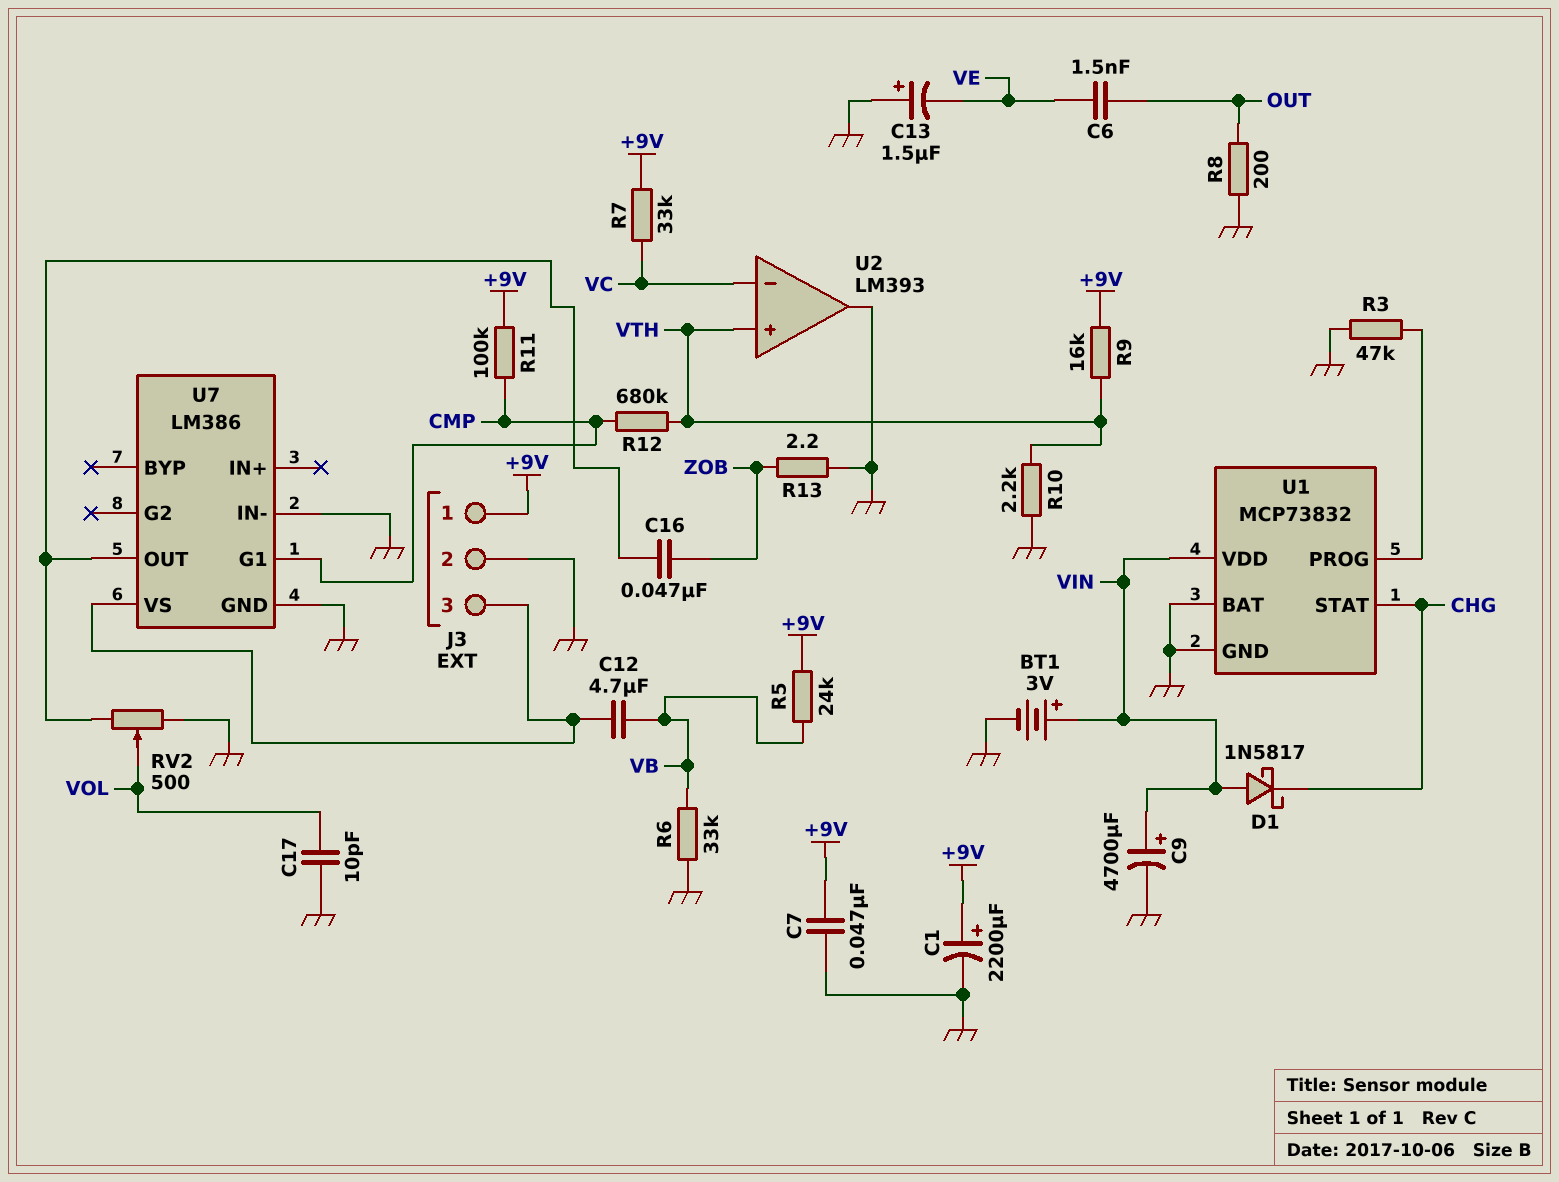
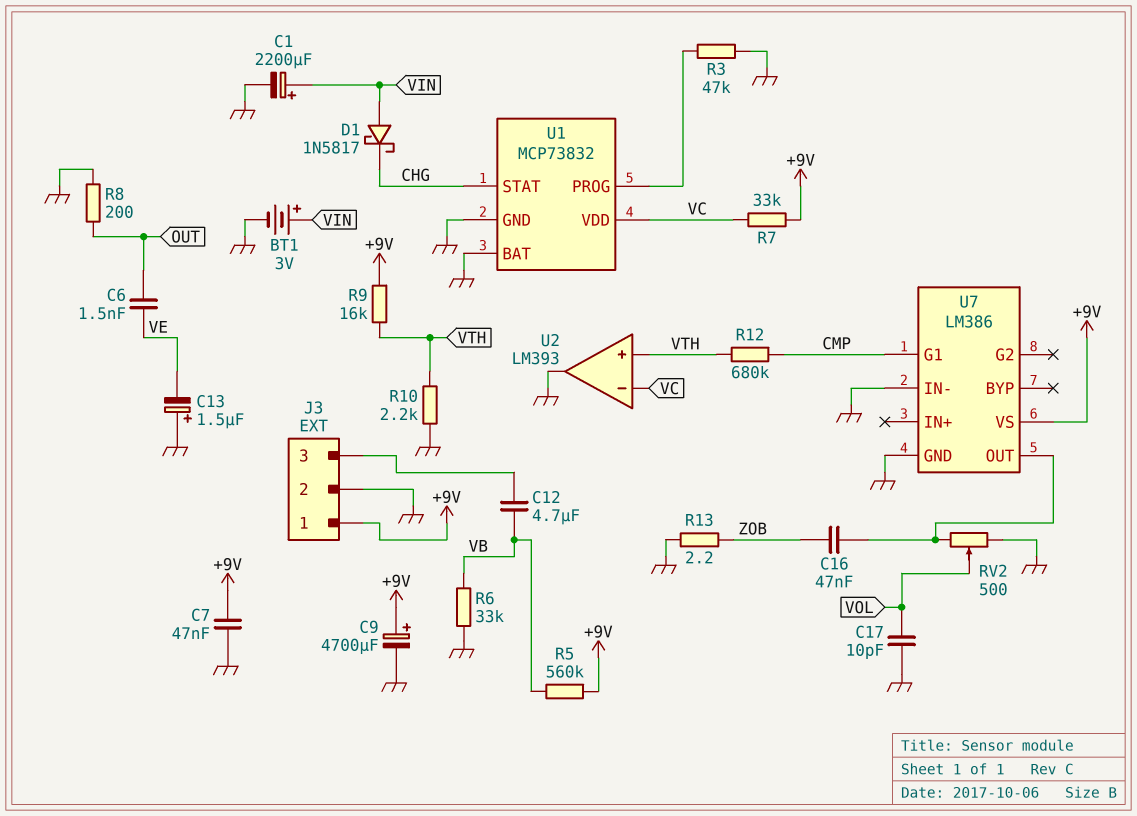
C1: 2200uF (plus +9V, minus GND) -> 2200uF (plus VIN, minus GND)
C9: 4700uF (plus VIN, minus GND) -> 4700uF (plus +9V, minus GND)
R5: 24k (+9V, VB) -> 560k (+9V, VB)
R11: 100k (+9V, CMP) -> none
U1 pin VDD: VIN -> VC
U7 pin VS: J3/3 -> +9V

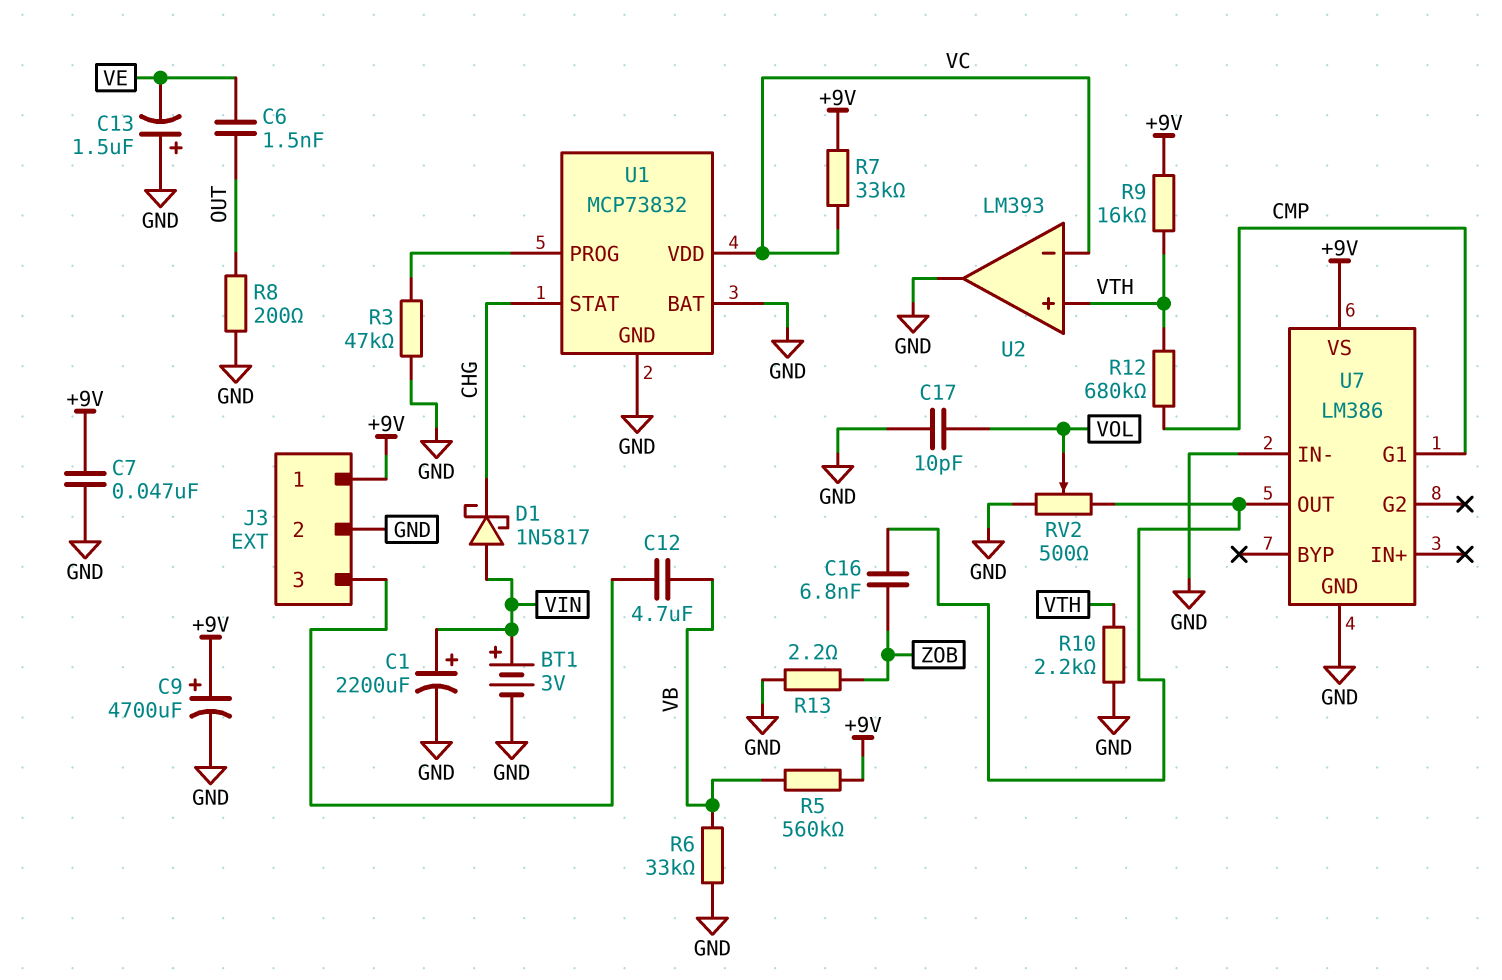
C16: 47nF (U7/OUT, ZOB) -> 6.8nF (U7/OUT, ZOB)

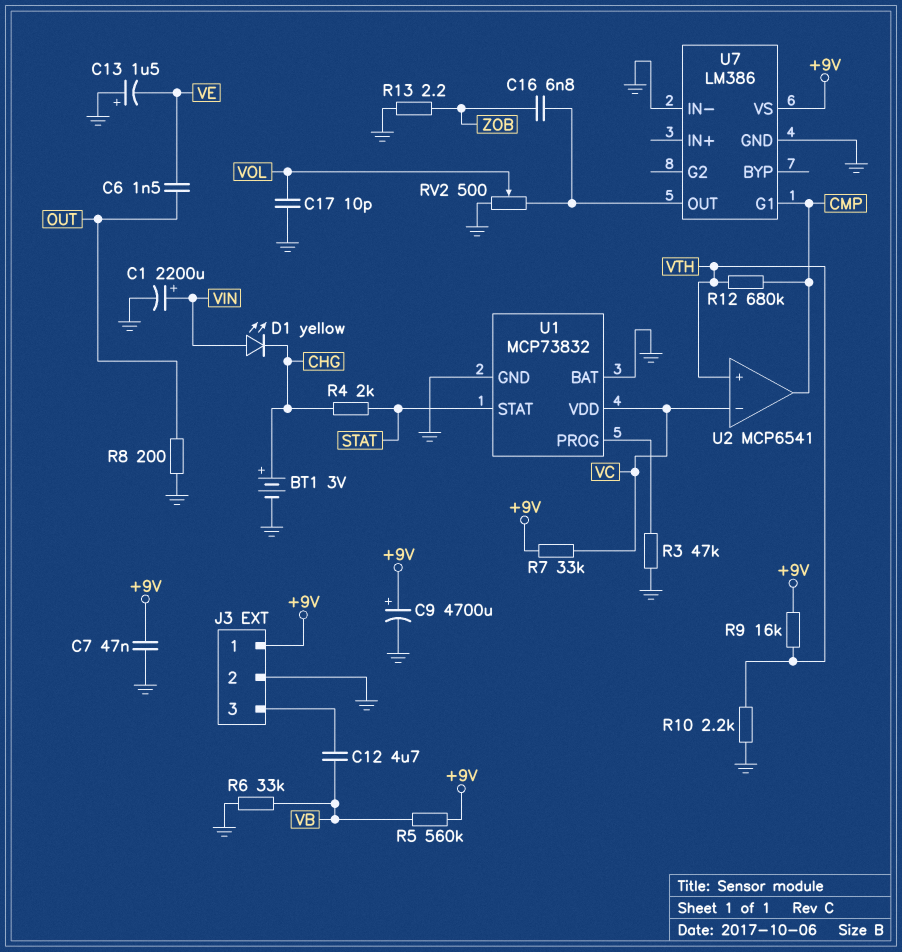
BT1: 3V (plus VIN, minus GND) -> 3V (plus CHG, minus GND)
D1: schottky 1N5817 (A VIN, K CHG) -> LED yellow (A VIN, K CHG)
R4: none -> 2k (CHG, STAT)
U1 pin STAT: CHG -> STAT
U2: LM393 -> MCP6541
U2 pin out: GND -> CMP

